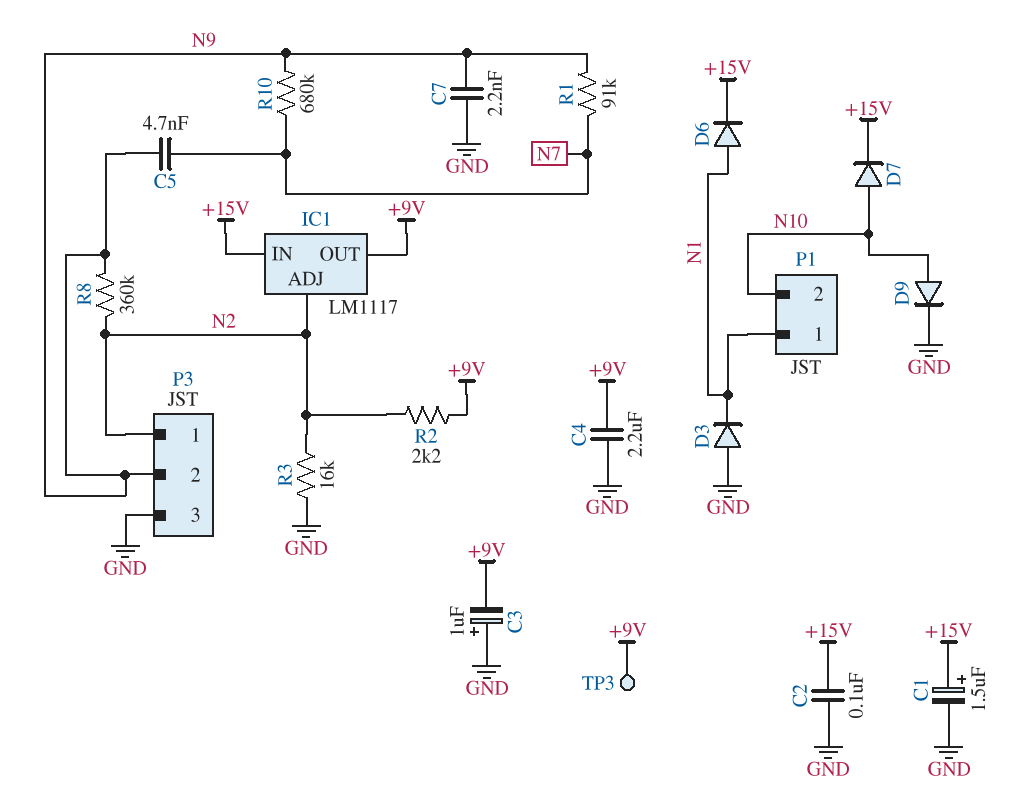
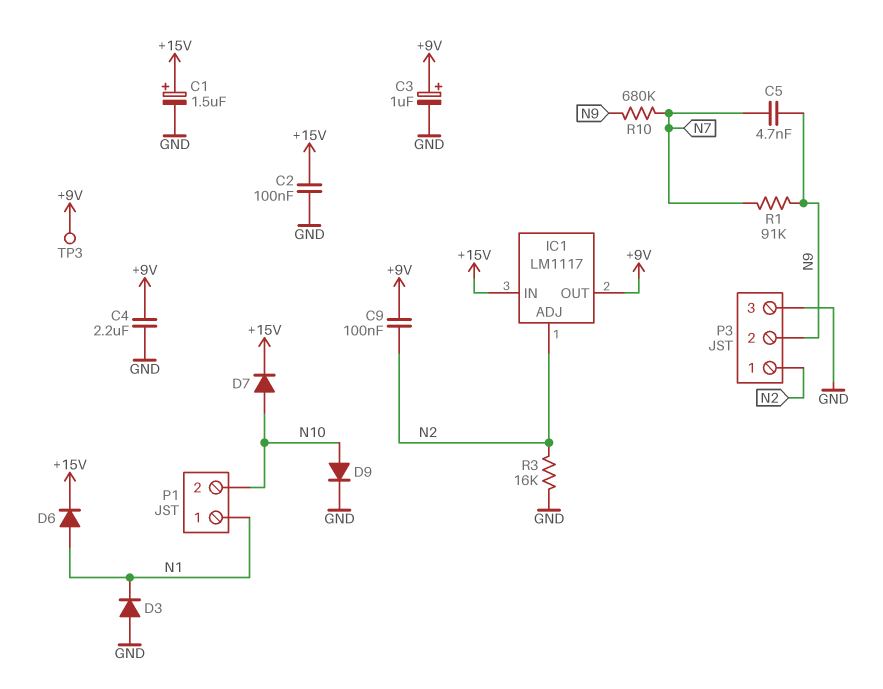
C3: 1uF (plus GND, minus +9V) -> 1uF (plus +9V, minus GND)
C7: 2.2nF (GND, N9) -> none
C9: none -> 100nF (+9V, N2)
R2: 2.2k (+9V, N2) -> none
R8: 360k (N2, N9) -> none

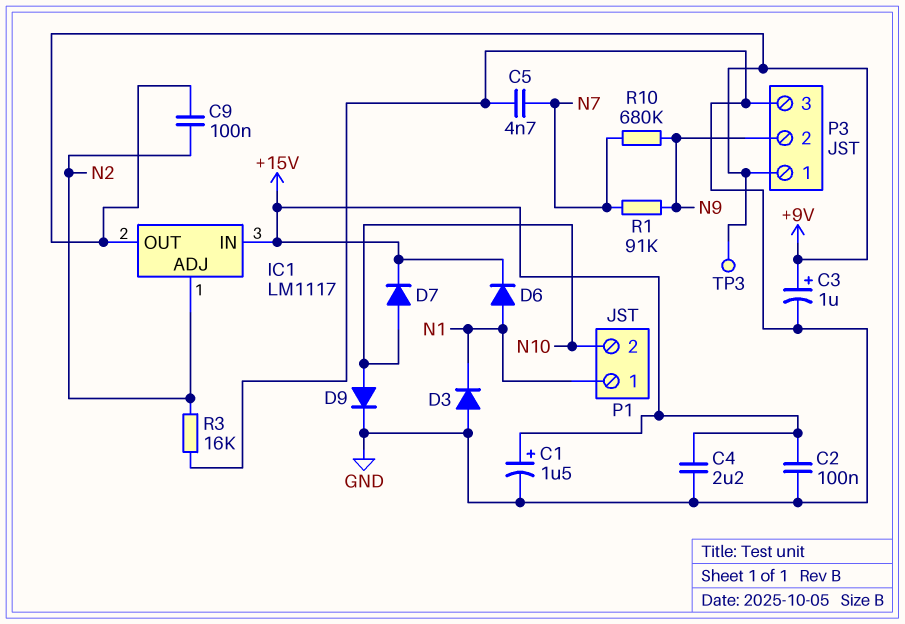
C4: 2.2uF (+9V, GND) -> 2.2uF (+15V, GND)
C5: 4.7nF (N7, N9) -> 4.7nF (GND, N7)
P3 pin 1: N2 -> +9V

